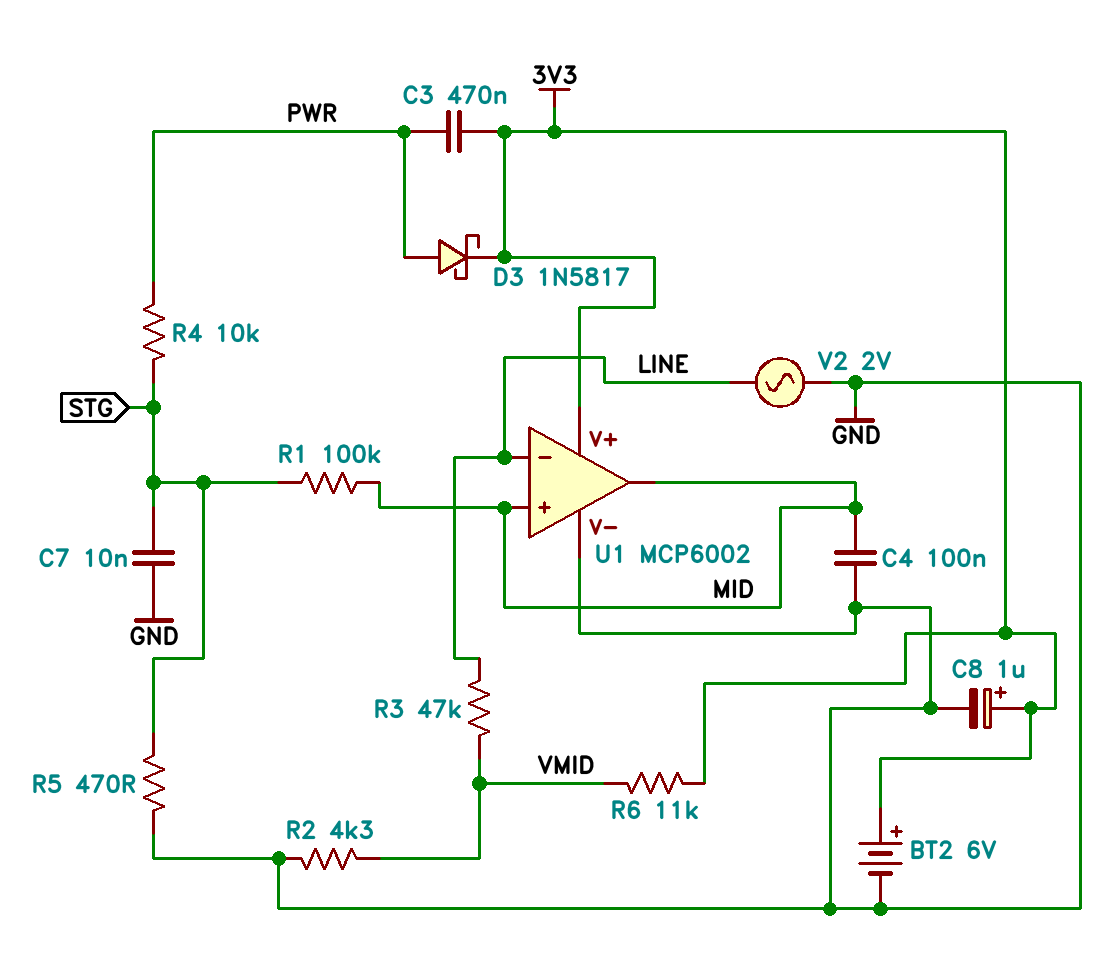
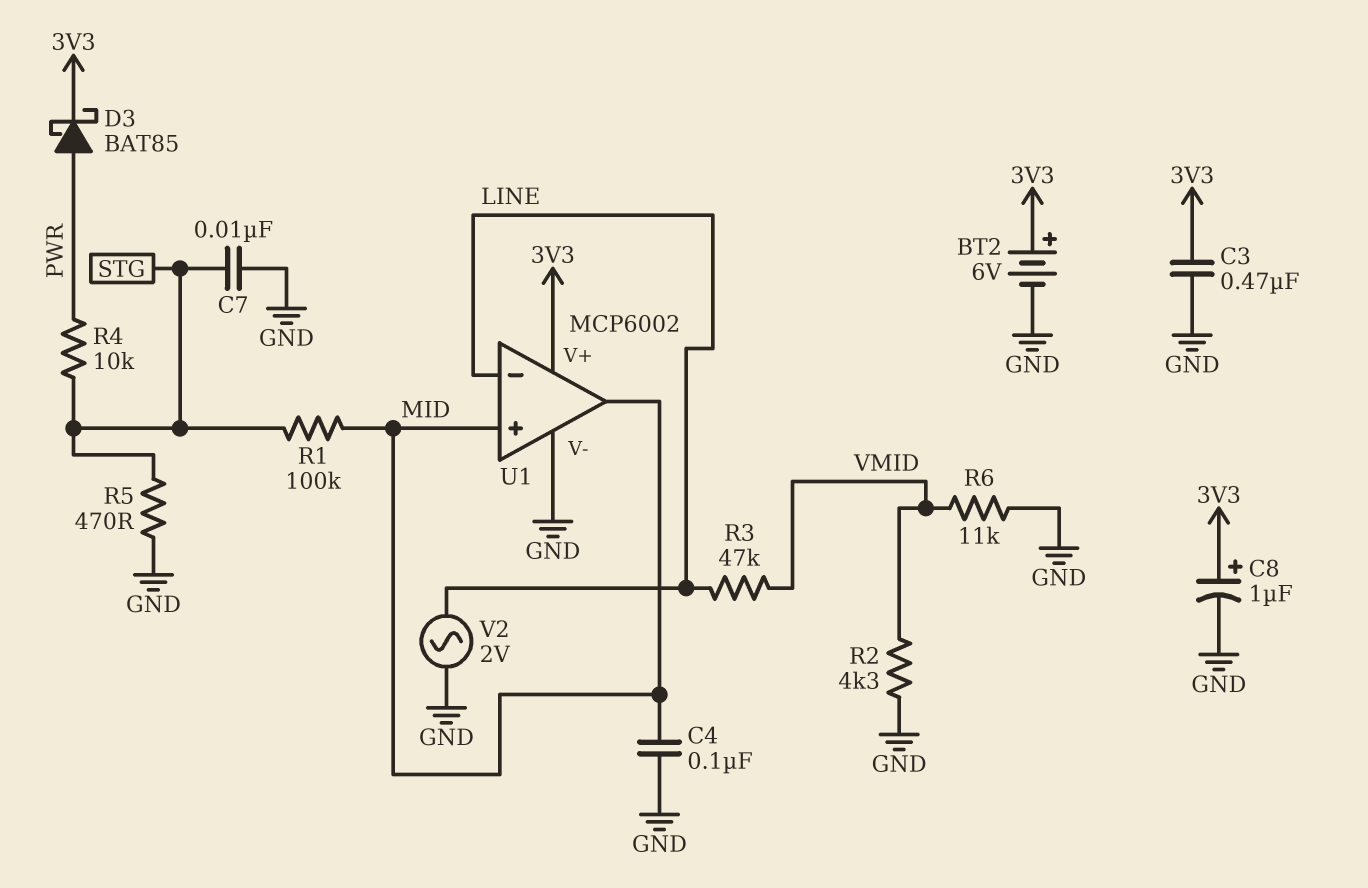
C3: 470nF (3V3, PWR) -> 470nF (3V3, GND)
D3: schottky 1N5817 (A PWR, K 3V3) -> schottky BAT85 (A PWR, K 3V3)
R6: 11k (3V3, VMID) -> 11k (GND, VMID)

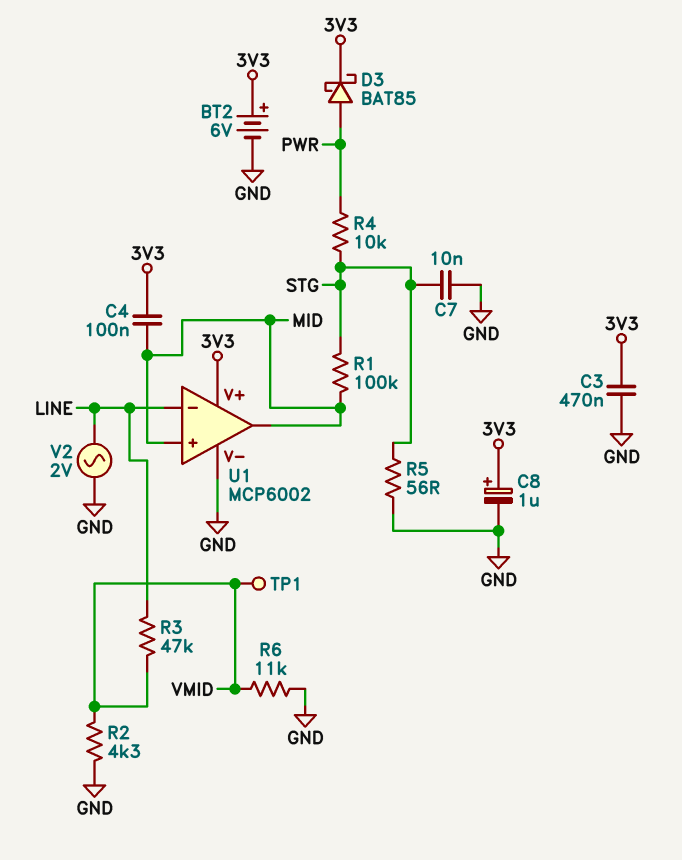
C4: 100nF (GND, MID) -> 100nF (3V3, MID)
R5: 470 (GND, STG) -> 56 (GND, STG)
TP1: none -> test point (VMID)

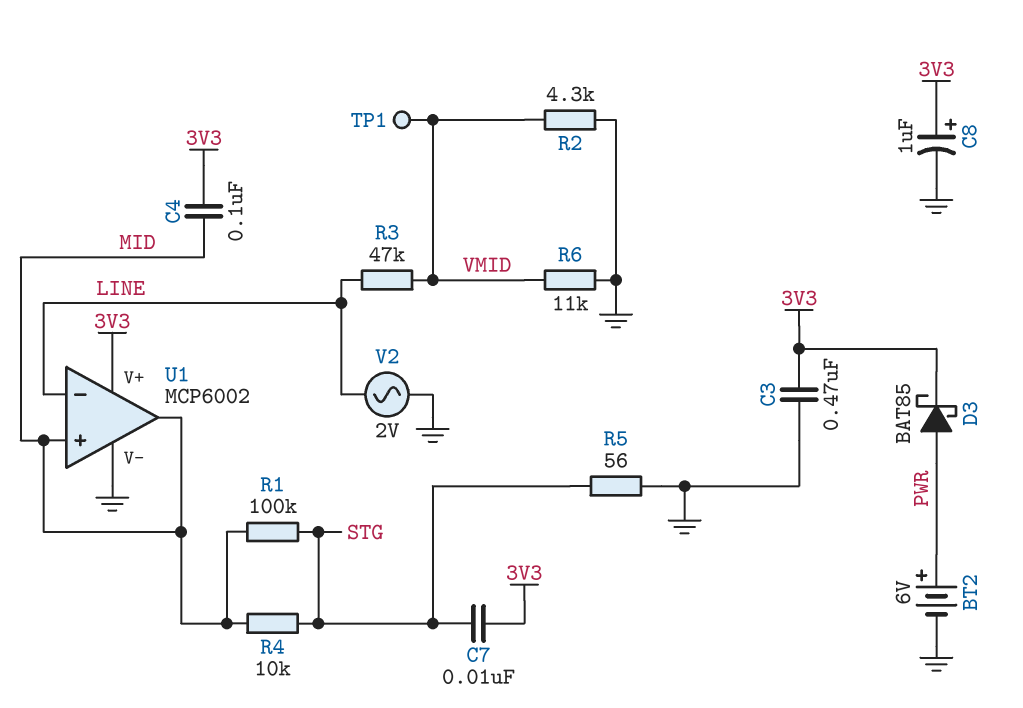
BT2: 6V (plus 3V3, minus GND) -> 6V (plus PWR, minus GND)
C7: 10nF (GND, STG) -> 10nF (3V3, STG)
R4: 10k (PWR, STG) -> 10k (MID, STG)

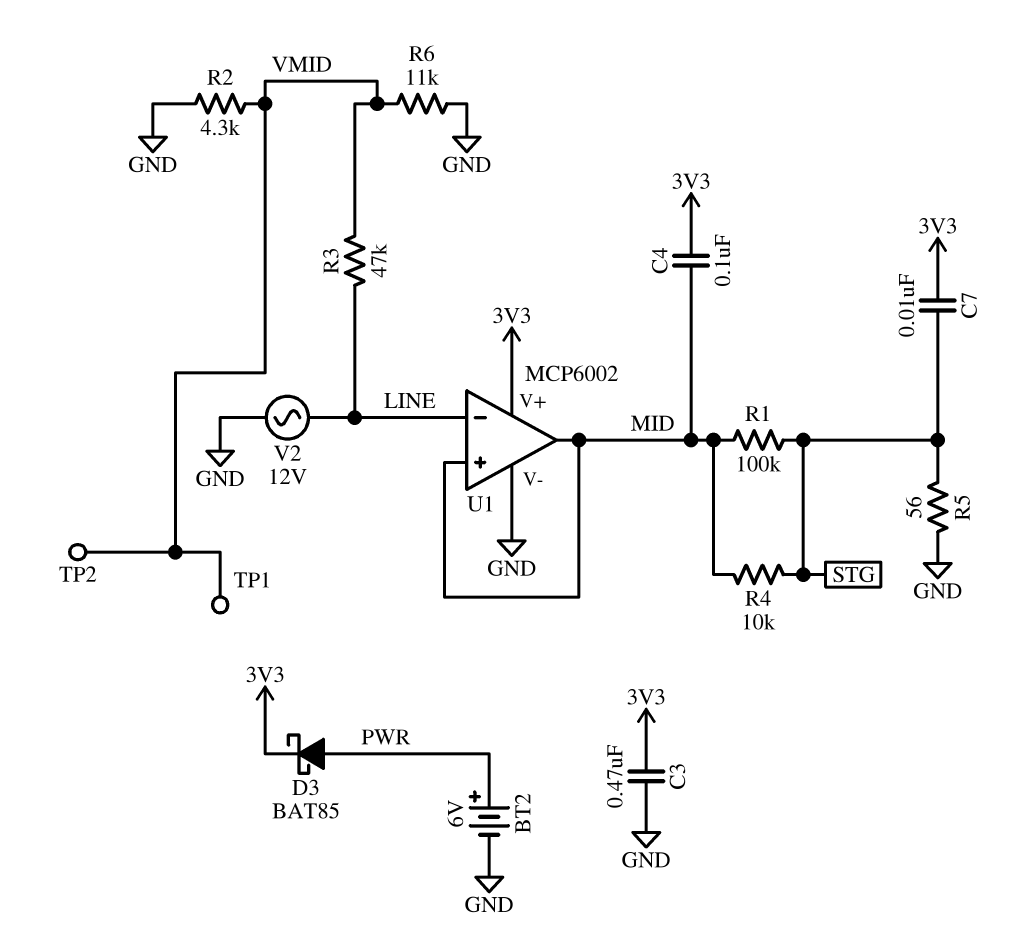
C8: 1uF (plus 3V3, minus GND) -> none
TP2: none -> test point (VMID)
V2: AC 2V (GND, LINE) -> AC 12V (GND, LINE)

